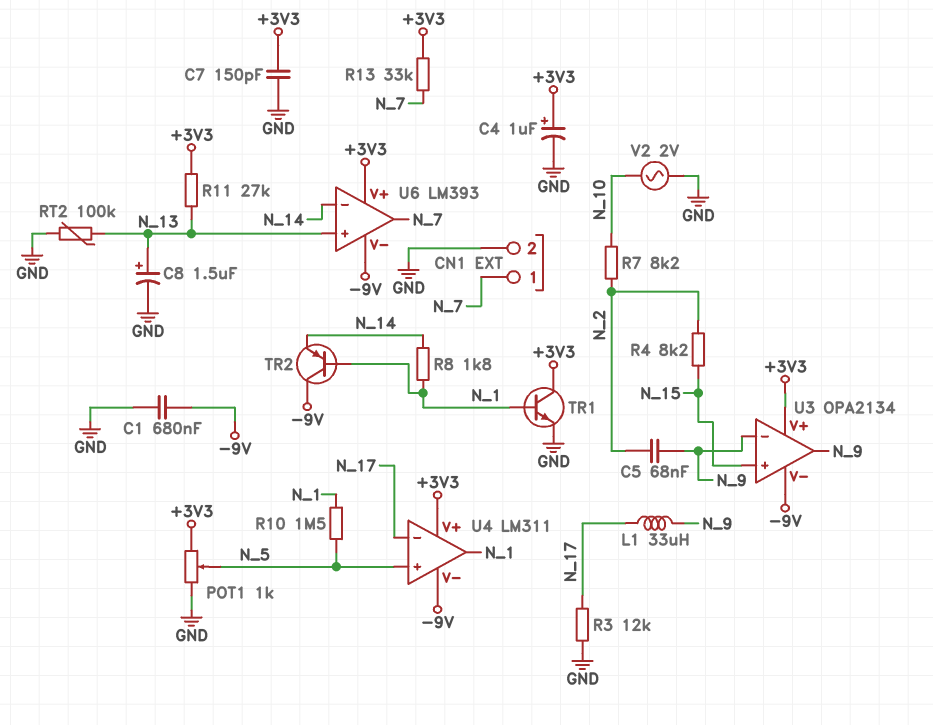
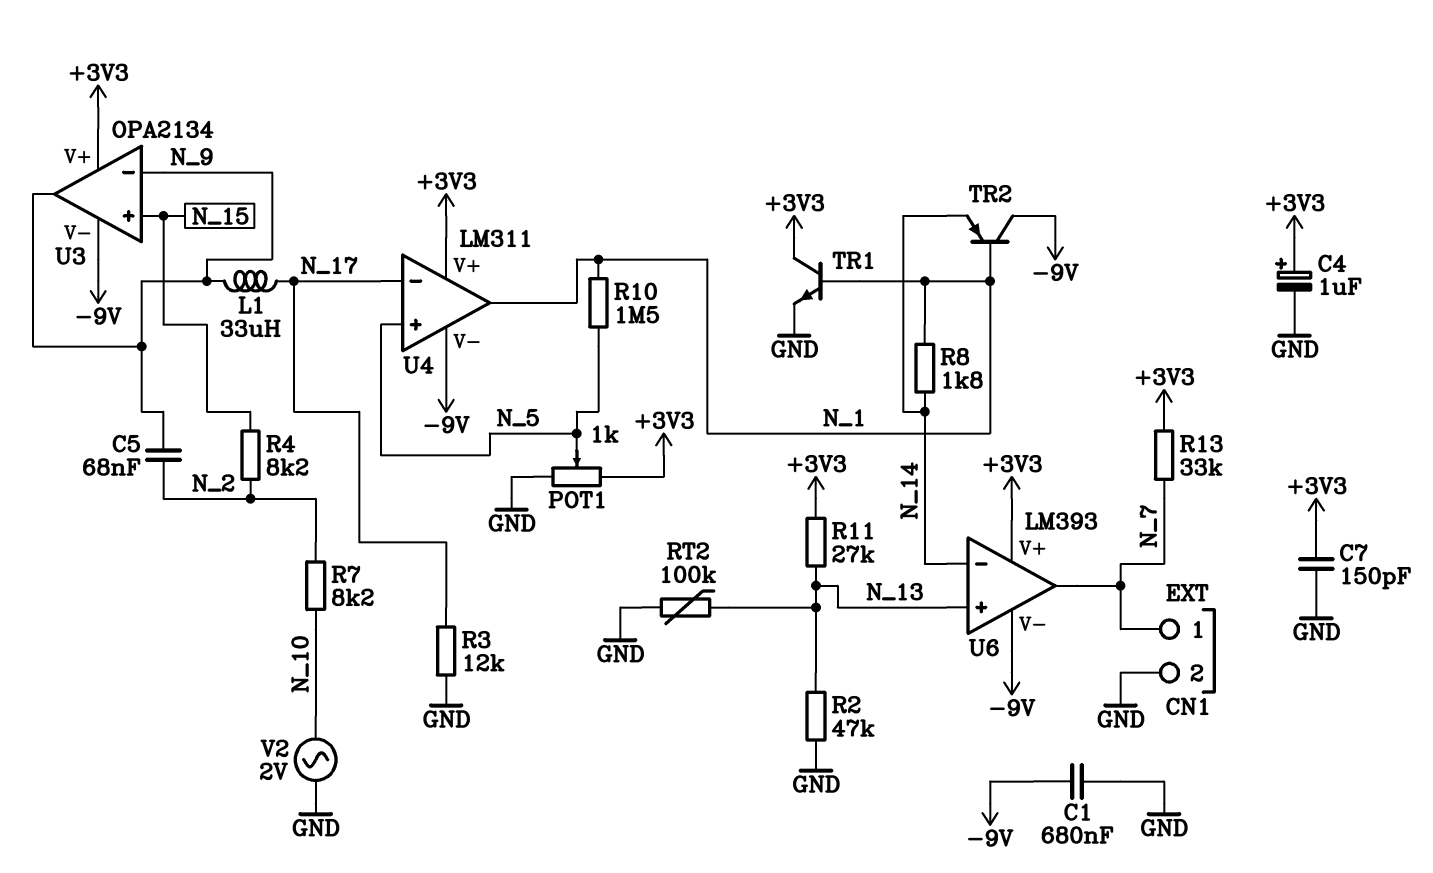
C8: 1.5uF (plus N_13, minus GND) -> none
R2: none -> 47k (GND, N_13)

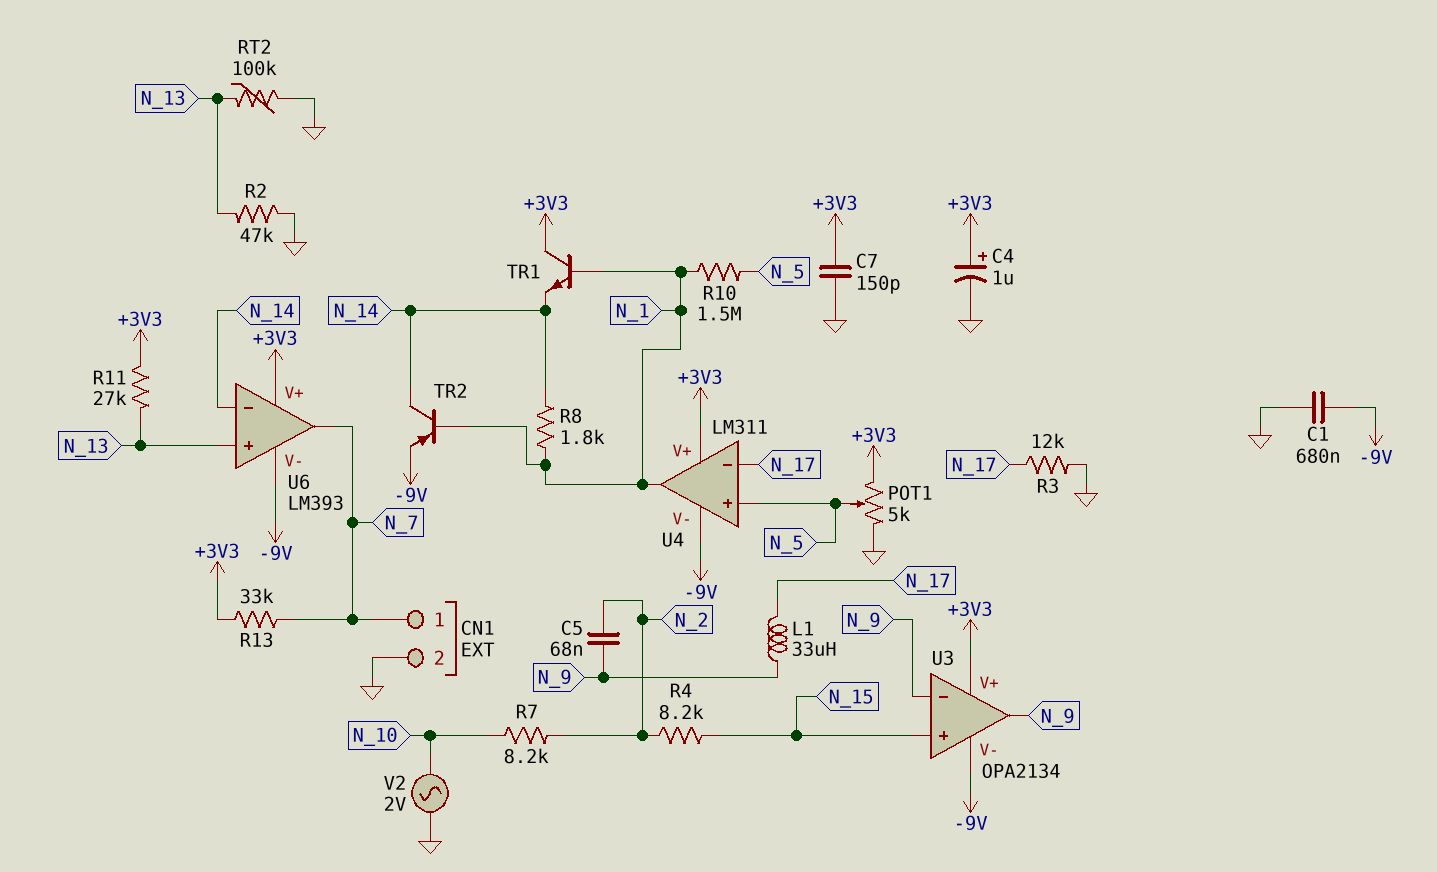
POT1: 1k (+3V3, GND, wiper N_5) -> 5k (+3V3, GND, wiper N_5)
TR1: NPN (B N_1, C +3V3, E GND) -> NPN (B N_1, C +3V3, E N_14)
TR2: PNP (B N_1, C -9V, E N_14) -> PNP (B N_1, C N_14, E -9V)

